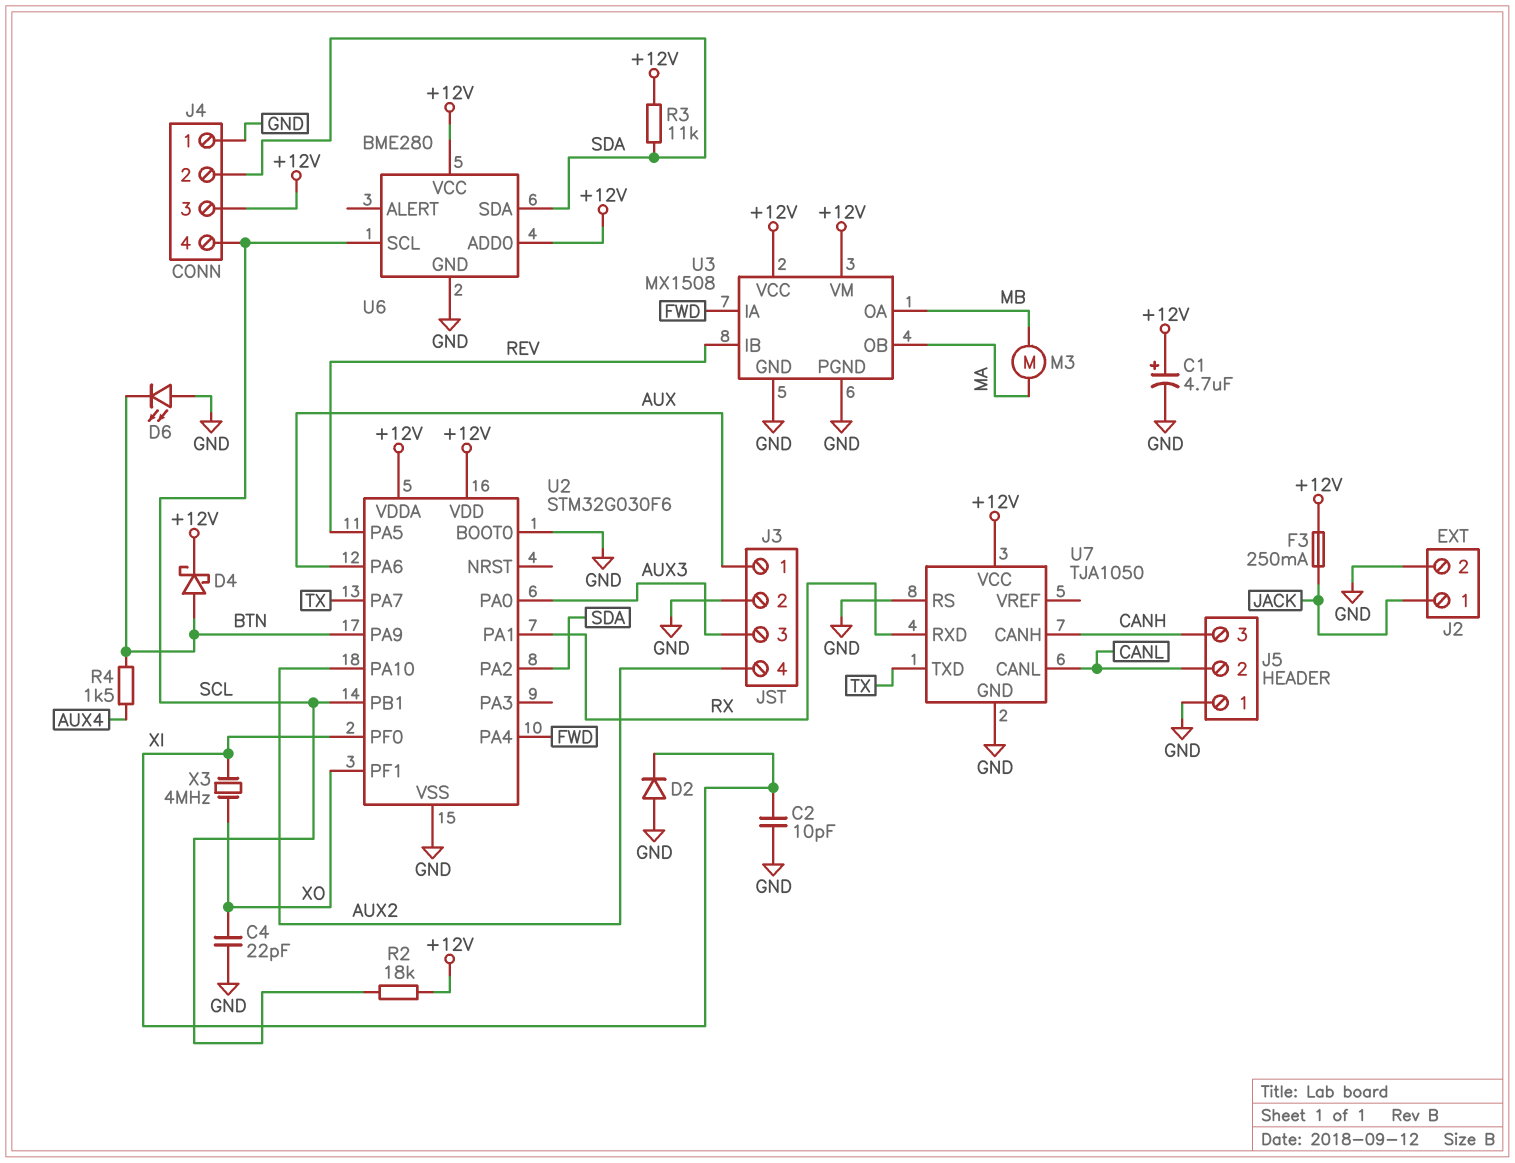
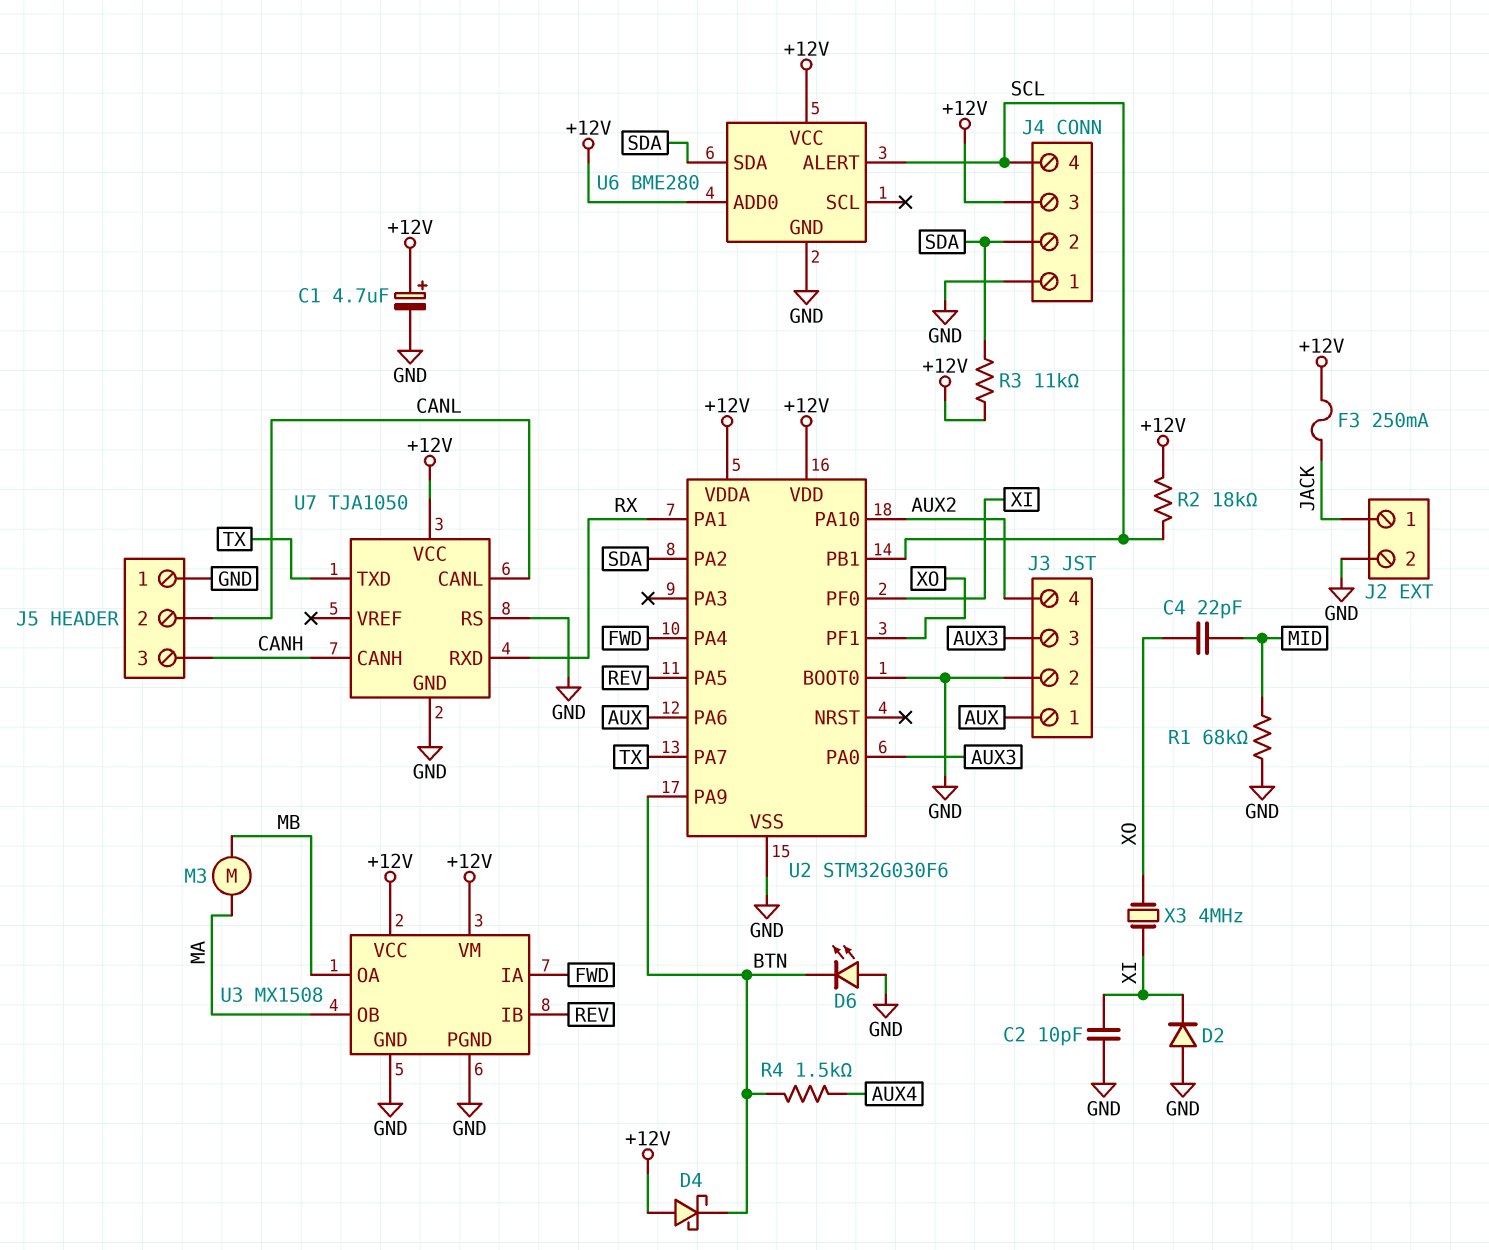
C4: 22pF (GND, XO) -> 22pF (MID, XO)
D4: schottky (A BTN, K +12V) -> schottky (A +12V, K BTN)
R1: none -> 68k (GND, MID)
U6 pin ALERT: none -> SCL
U6 pin SCL: SCL -> none

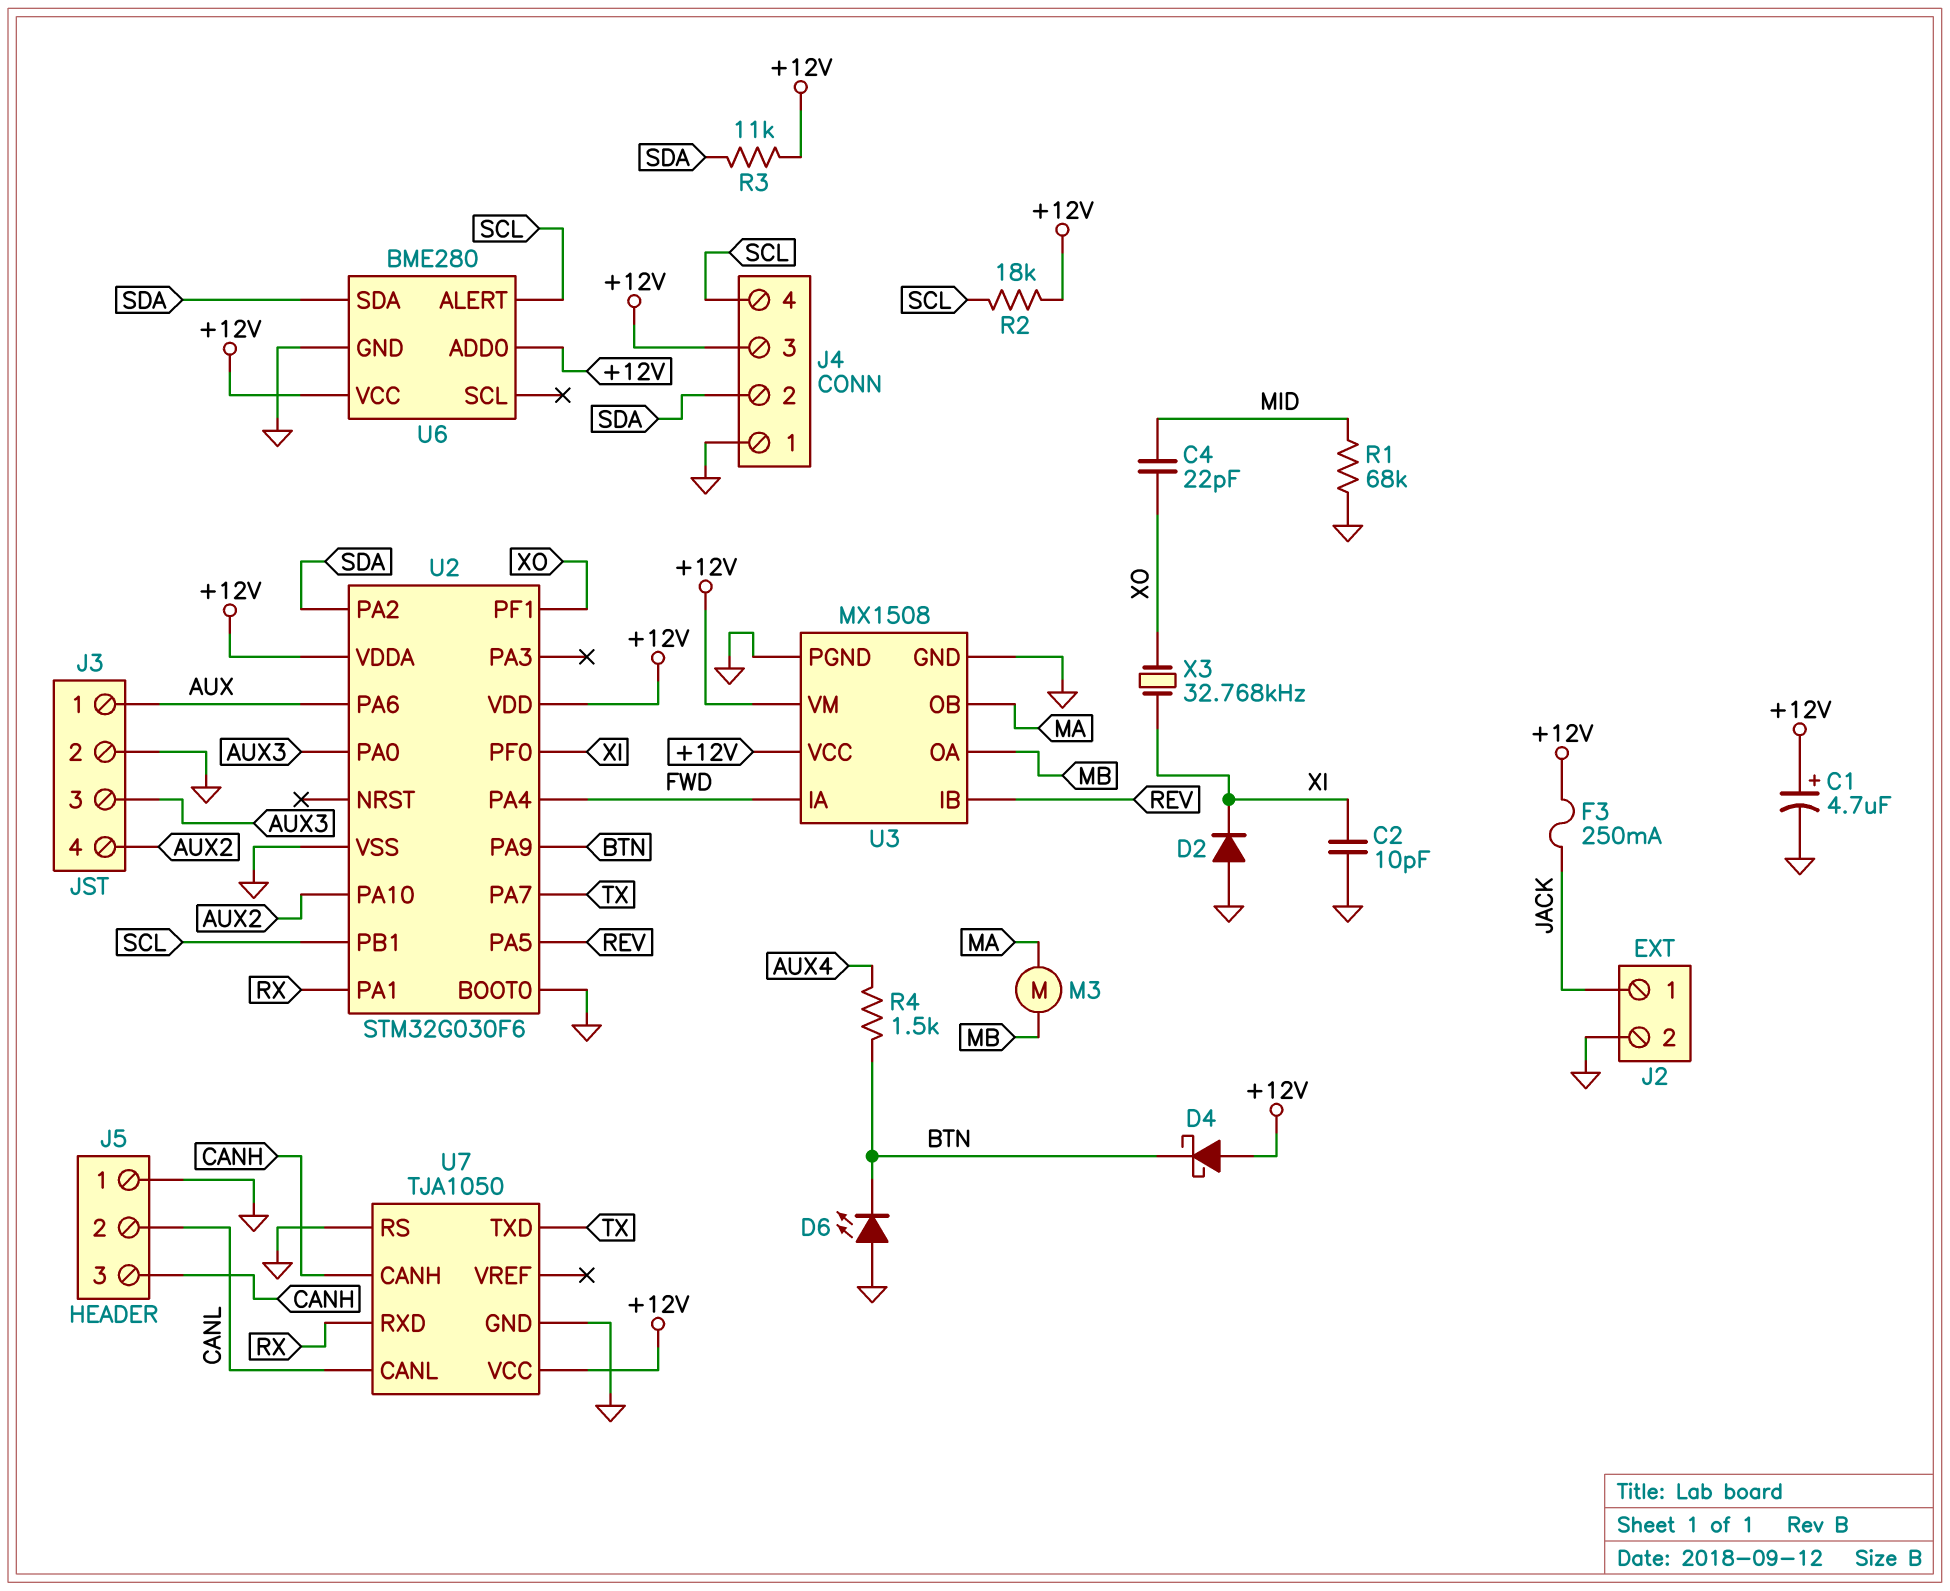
X3: 4MHz (XI, XO) -> 32.768kHz (XI, XO)

